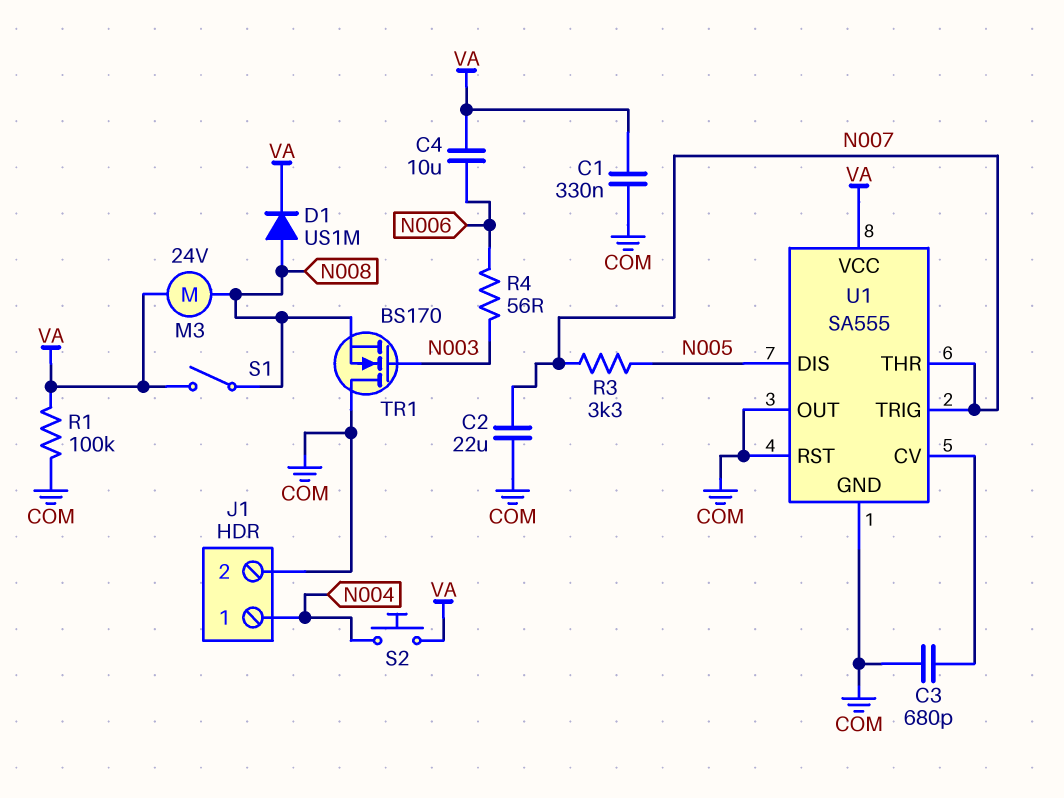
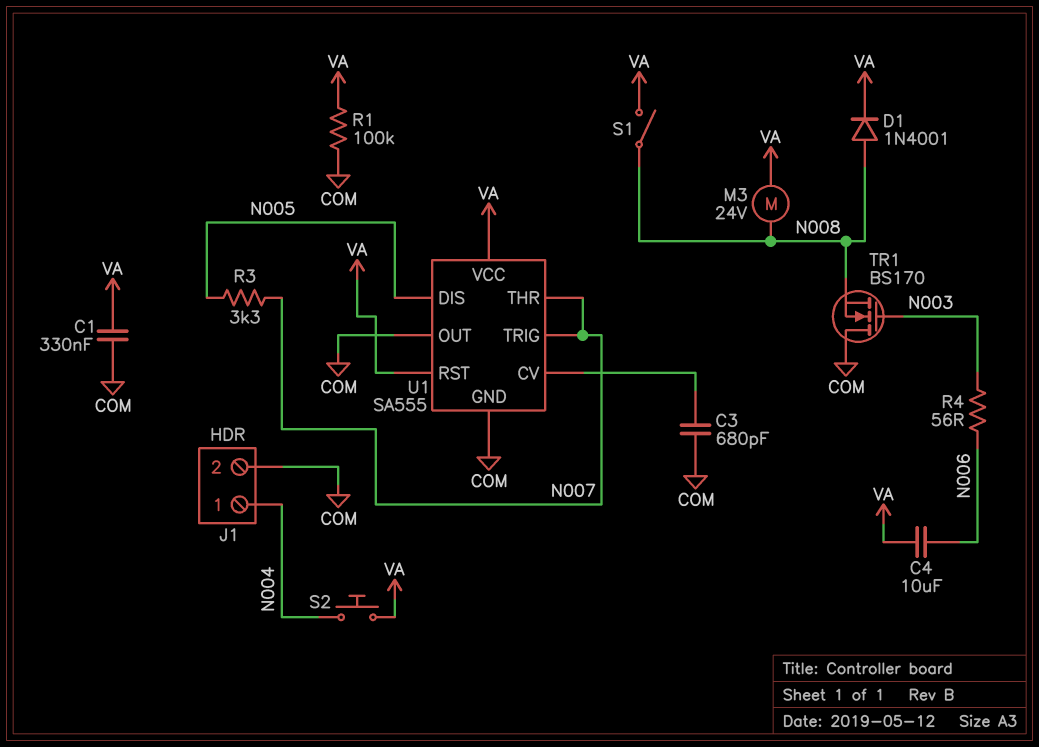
C2: 22uF (COM, N007) -> none
D1: diode US1M (A N008, K VA) -> diode 1N4001 (A N008, K VA)
U1 pin RST: COM -> VA

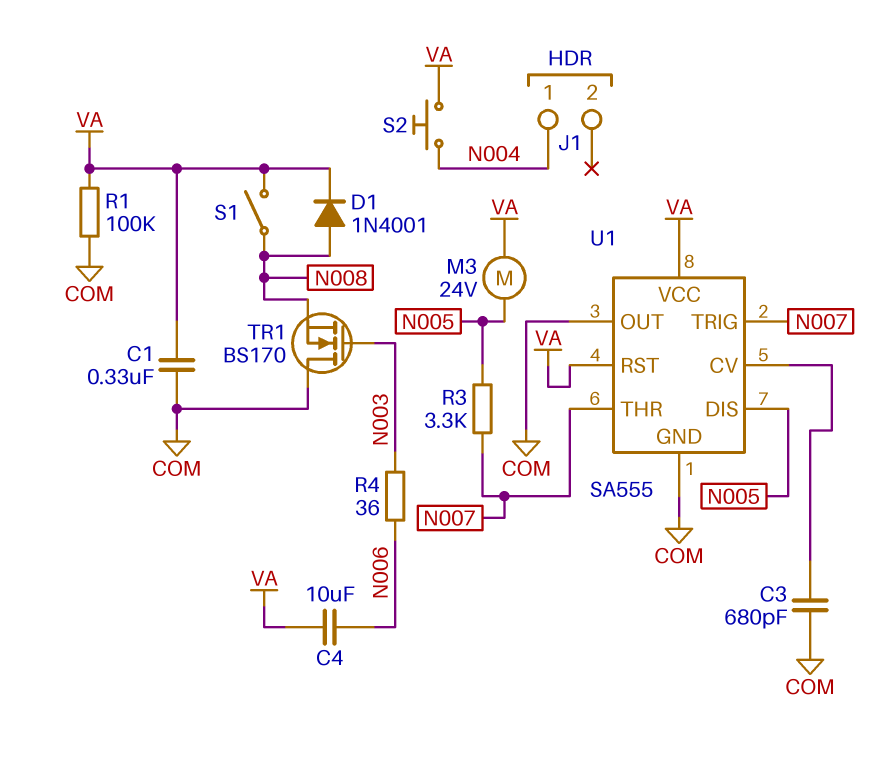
J1 pin 2: COM -> none
M3: motor 24V (N008, VA) -> motor 24V (N005, VA)
R4: 56 (N003, N006) -> 36 (N003, N006)

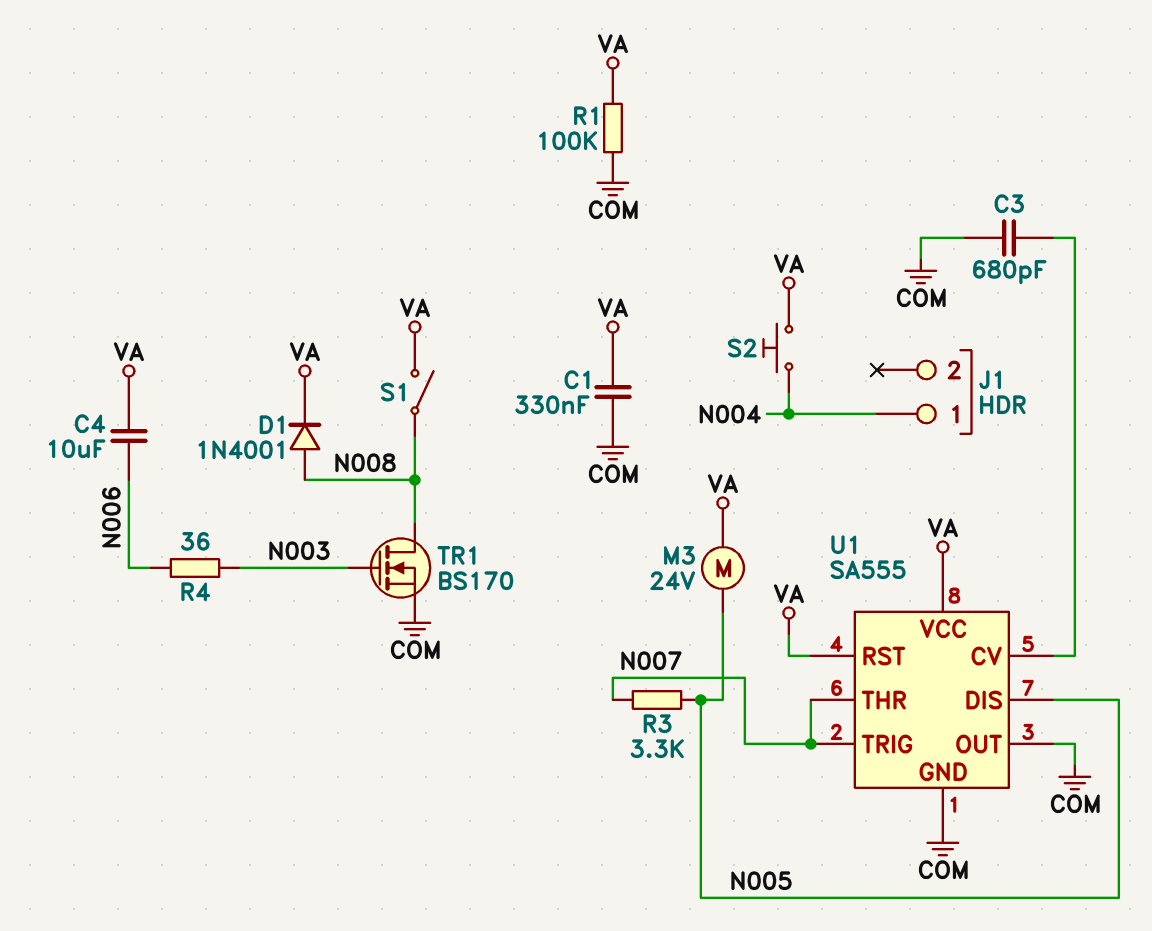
TR1: NMOS BS170 (G N003, D COM, S N008) -> NMOS BS170 (G N003, D N008, S COM)

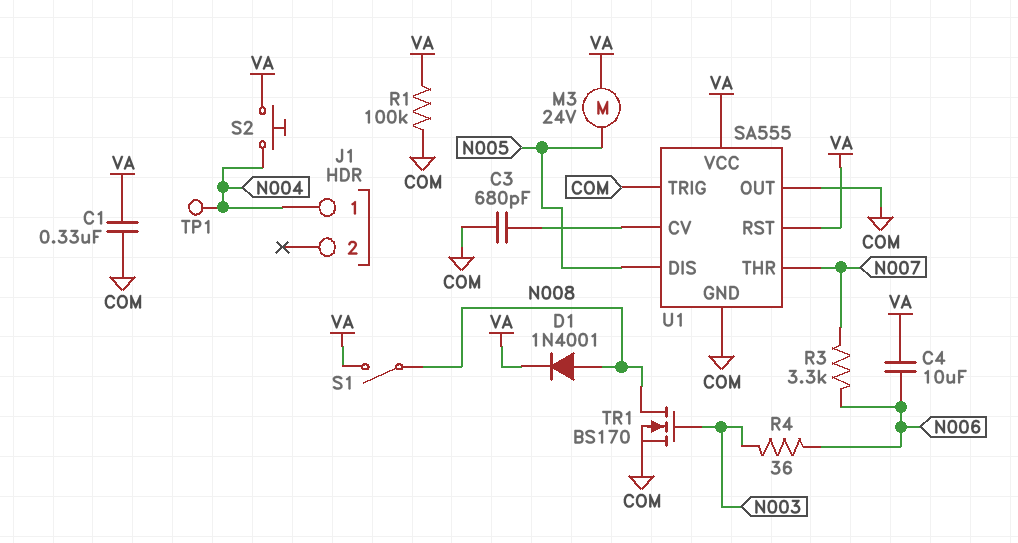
R3: 3.3k (N005, N007) -> 3.3k (N006, N007)
TP1: none -> test point (N004)
U1 pin TRIG: N007 -> COM

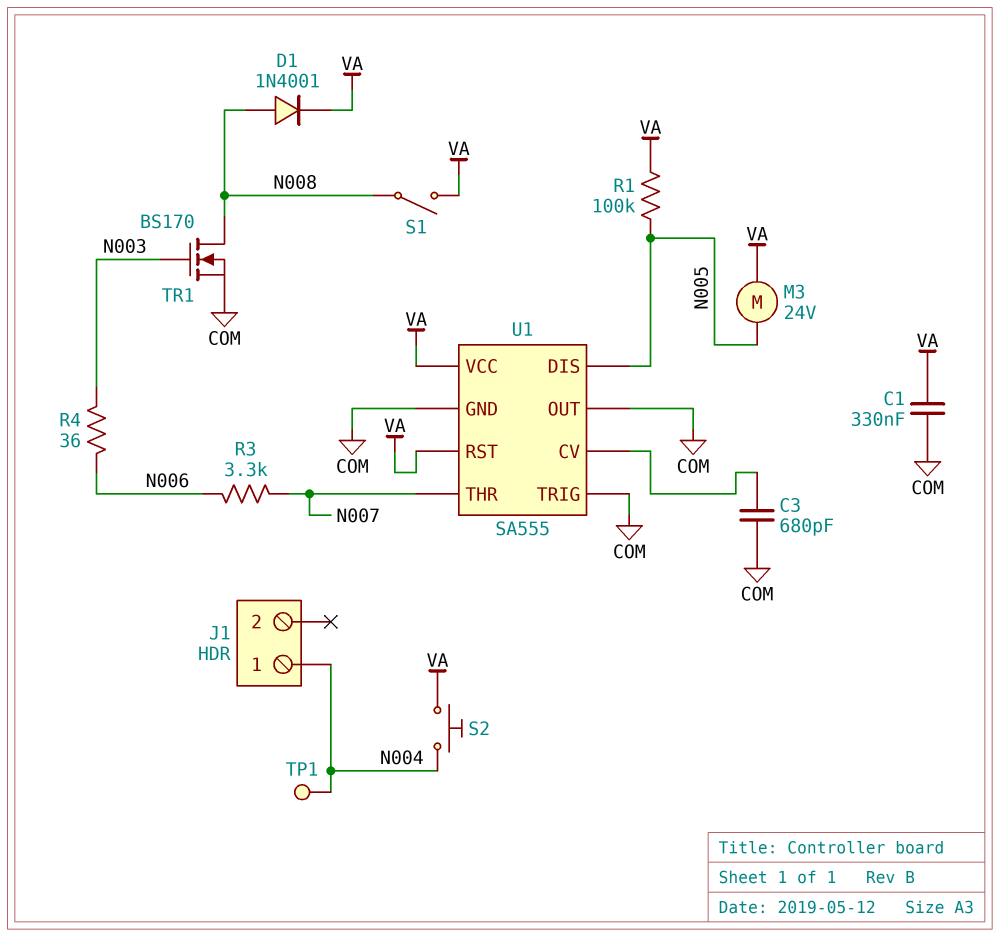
C4: 10uF (N006, VA) -> none
R1: 100k (COM, VA) -> 100k (N005, VA)

